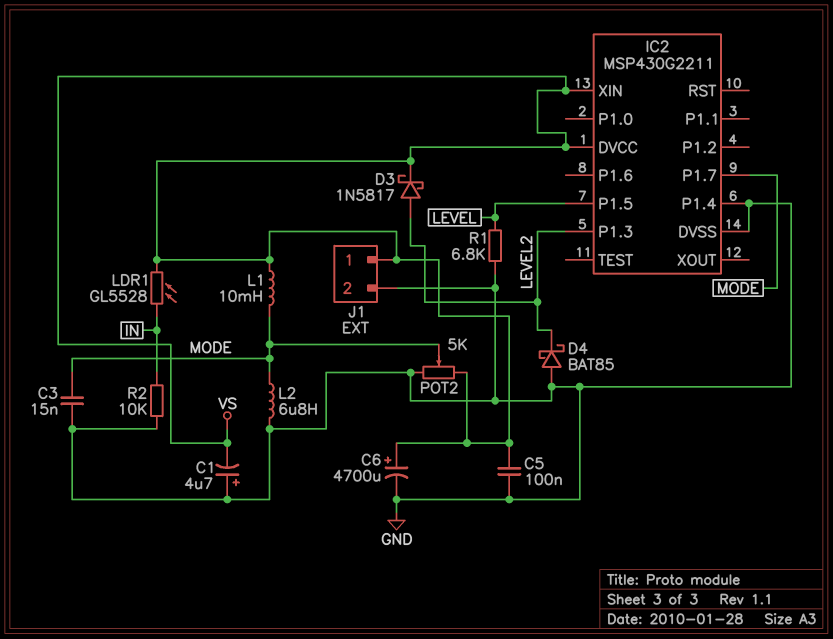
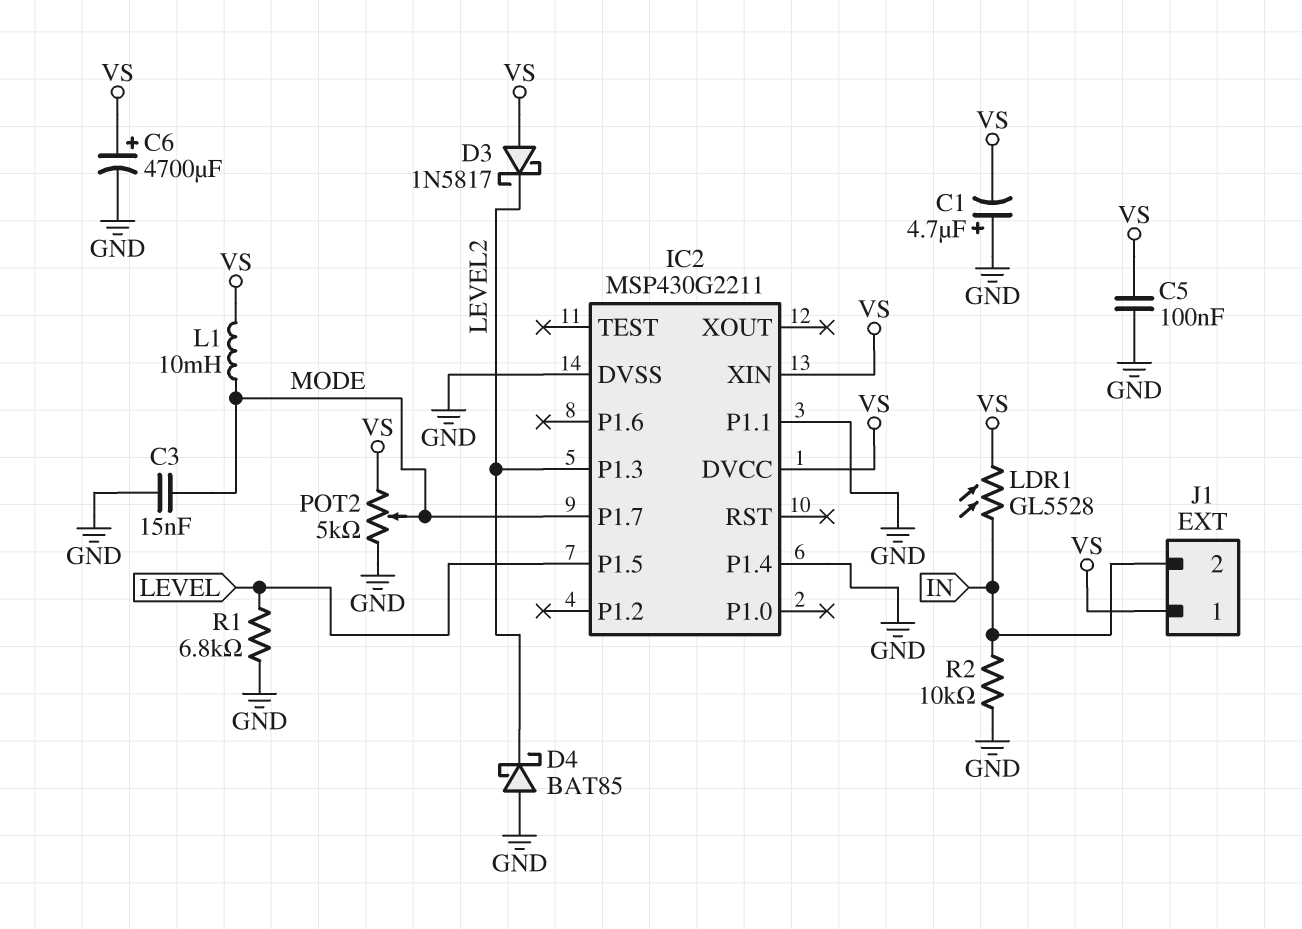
D3: schottky 1N5817 (A LEVEL2, K VS) -> schottky 1N5817 (A VS, K LEVEL2)
IC2 pin P1.1: none -> GND
J1 pin 2: GND -> IN
L2: 6.8uH (GND, MODE) -> none

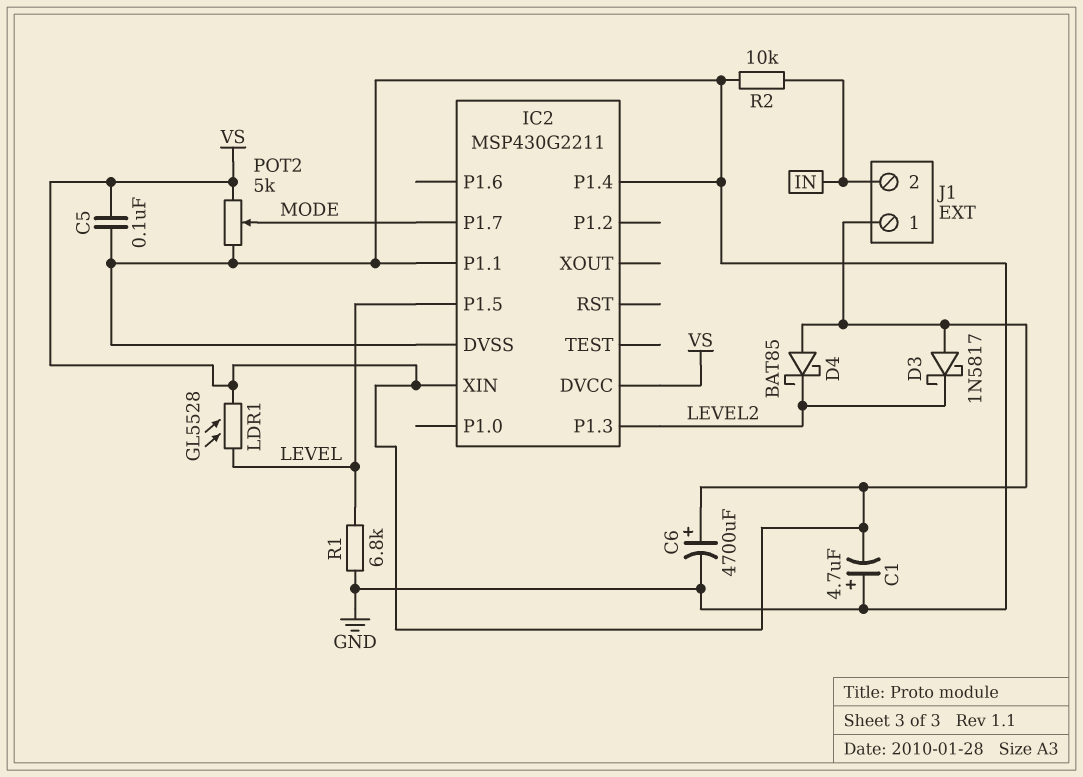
C3: 15nF (GND, MODE) -> none
D4: schottky BAT85 (A GND, K LEVEL2) -> schottky BAT85 (A VS, K LEVEL2)
L1: 10mH (MODE, VS) -> none
LDR1: GL5528 (IN, VS) -> GL5528 (LEVEL, VS)

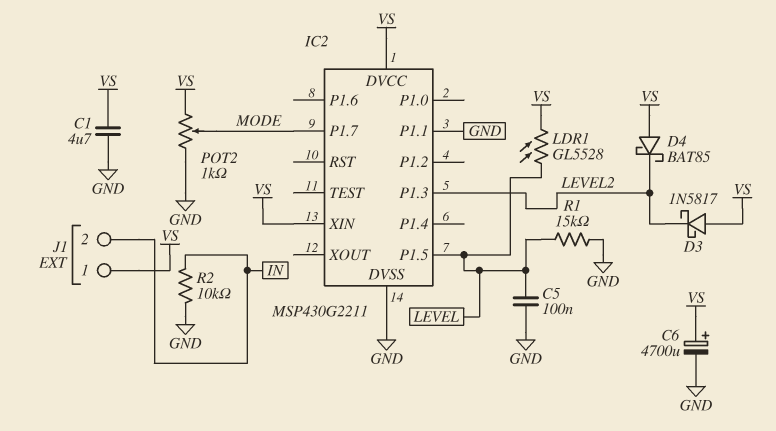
C1: 4.7uF (plus GND, minus VS) -> 4.7uF (GND, VS)
C5: 100nF (GND, VS) -> 100nF (GND, LEVEL)
IC2 pin P1.4: GND -> none
POT2: 5k (GND, VS, wiper MODE) -> 1k (GND, VS, wiper MODE)
R1: 6.8k (GND, LEVEL) -> 15k (GND, LEVEL)

